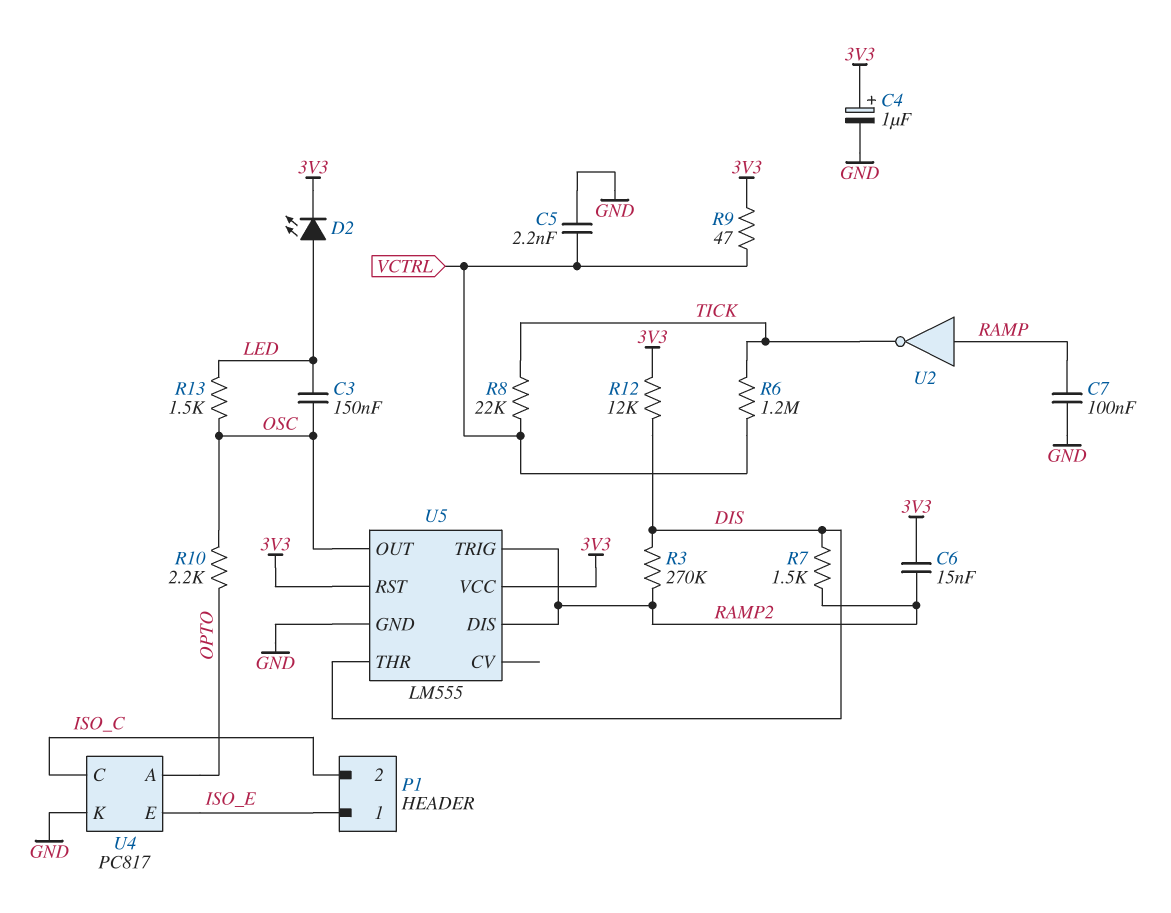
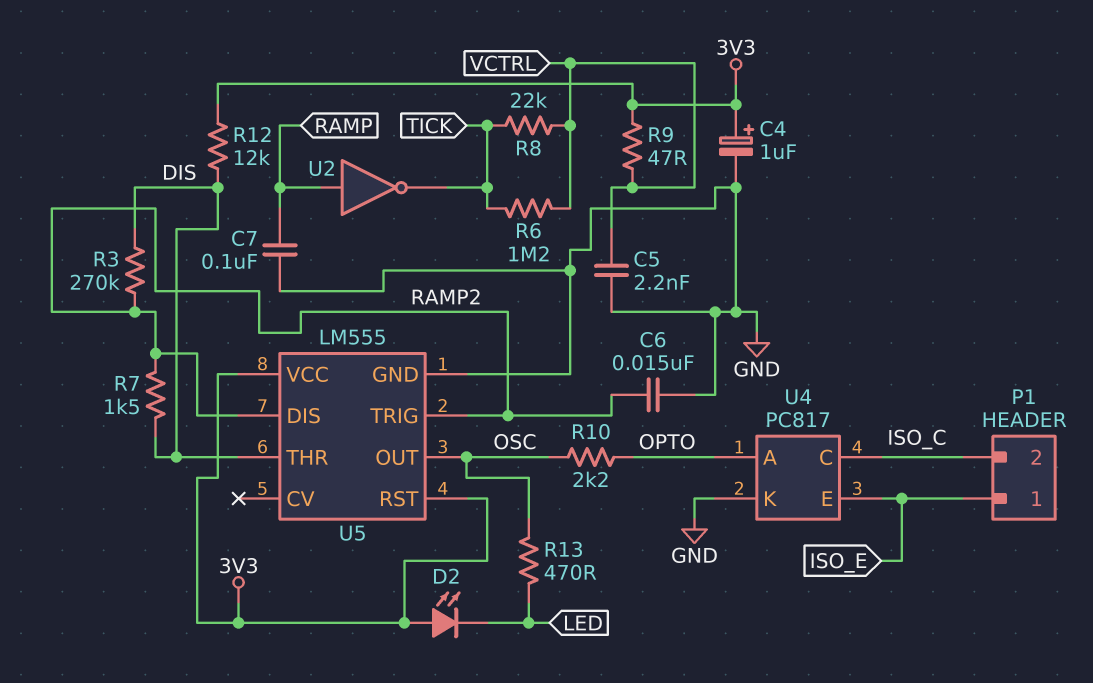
C3: 150nF (LED, OSC) -> none
C6: 15nF (3V3, RAMP2) -> 15nF (GND, RAMP2)
D2: LED (A LED, K 3V3) -> LED (A 3V3, K LED)
R13: 1.5k (LED, OSC) -> 470 (LED, OSC)

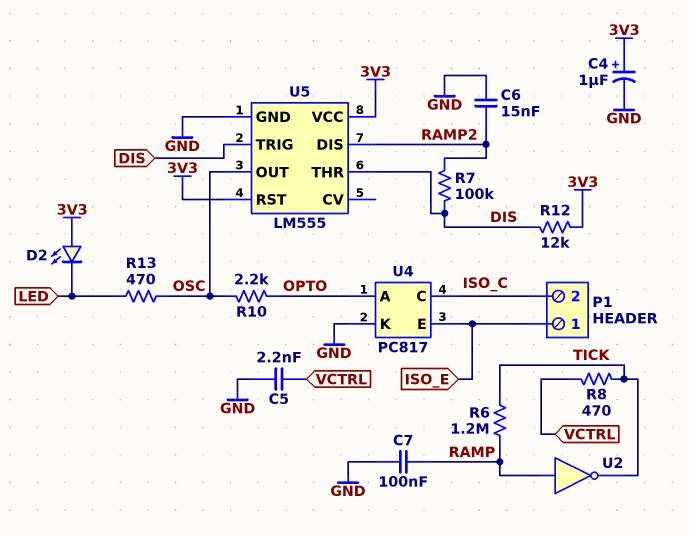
R3: 270k (DIS, RAMP2) -> none
R6: 1.2M (TICK, VCTRL) -> 1.2M (RAMP, TICK)
R7: 1.5k (DIS, RAMP2) -> 100k (DIS, RAMP2)
R8: 22k (TICK, VCTRL) -> 470 (TICK, VCTRL)
R9: 47 (3V3, VCTRL) -> none
U5 pin TRIG: RAMP2 -> DIS

